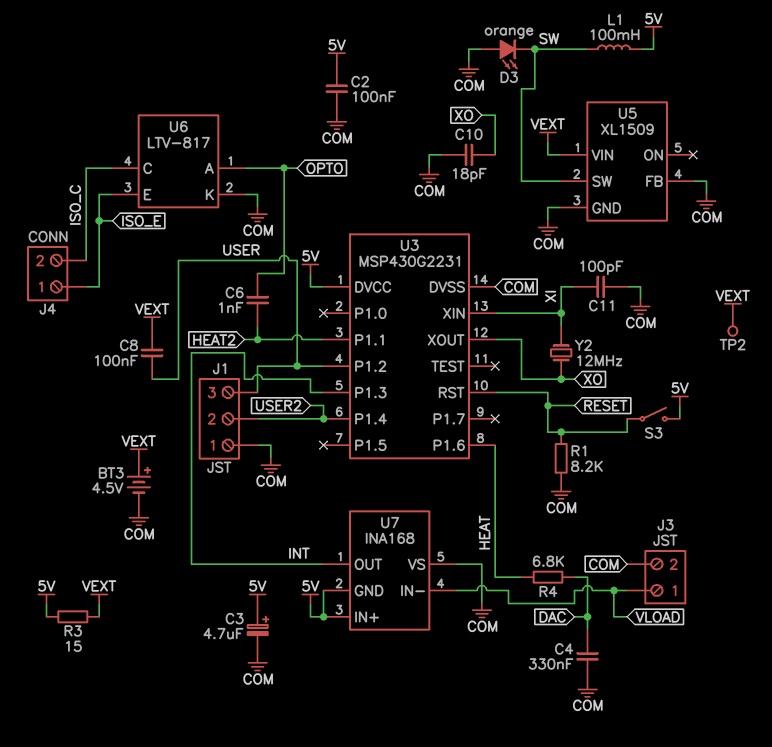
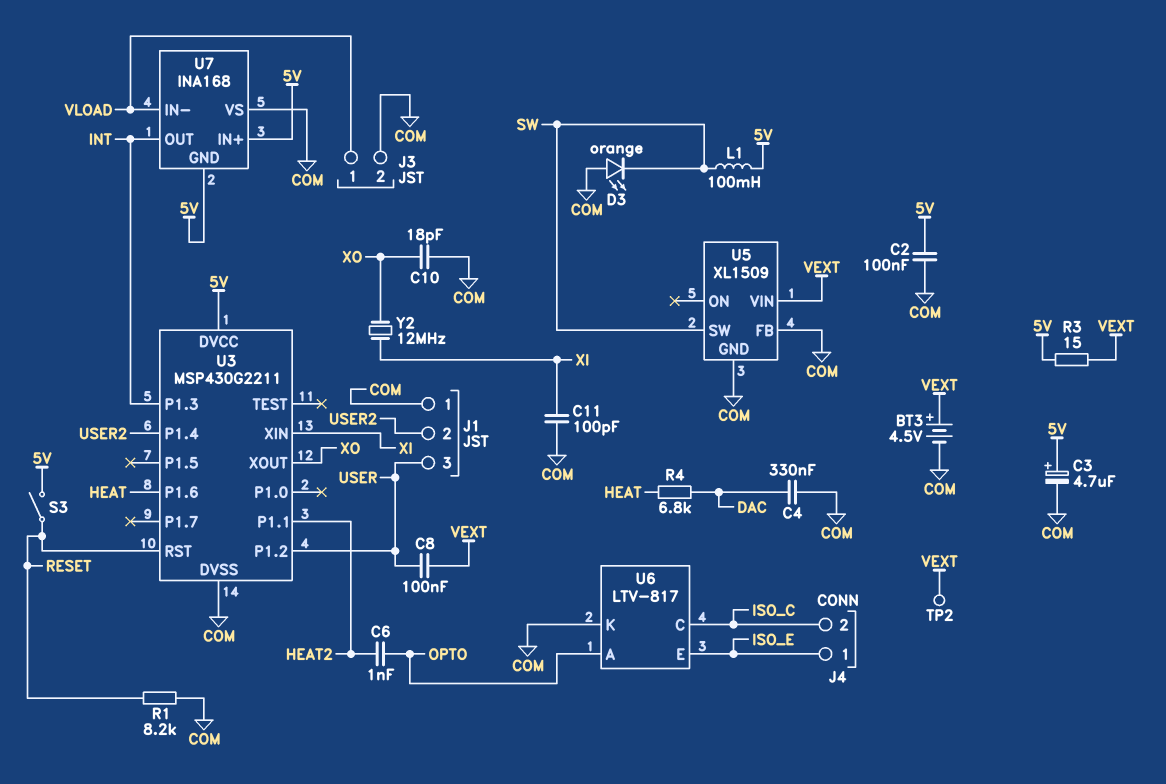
U3: MSP430G2231 -> MSP430G2211

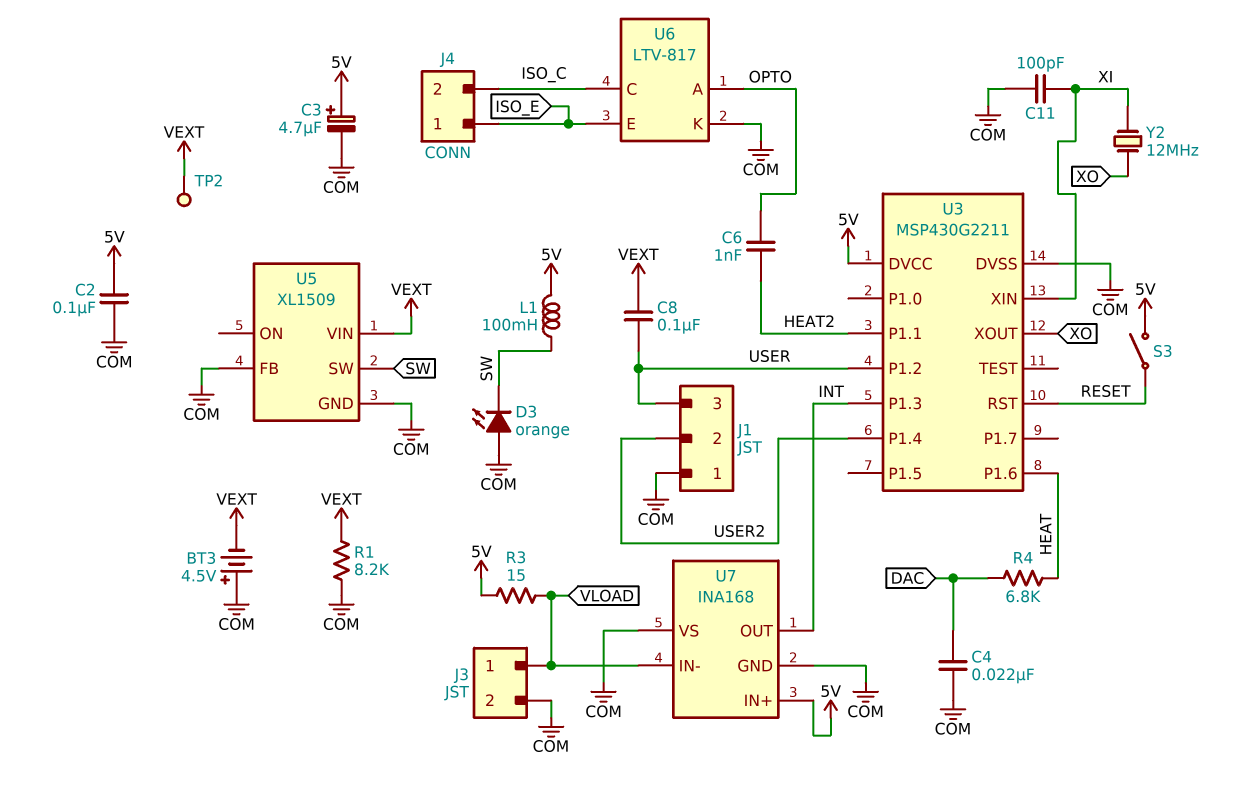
BT3: 4.5V (plus VEXT, minus COM) -> 4.5V (plus COM, minus VEXT)
C4: 330nF (COM, DAC) -> 22nF (COM, DAC)
C10: 18pF (COM, XO) -> none
R1: 8.2k (COM, RESET) -> 8.2k (COM, VEXT)
R3: 15 (5V, VEXT) -> 15 (5V, VLOAD)
U7 pin GND: 5V -> COM

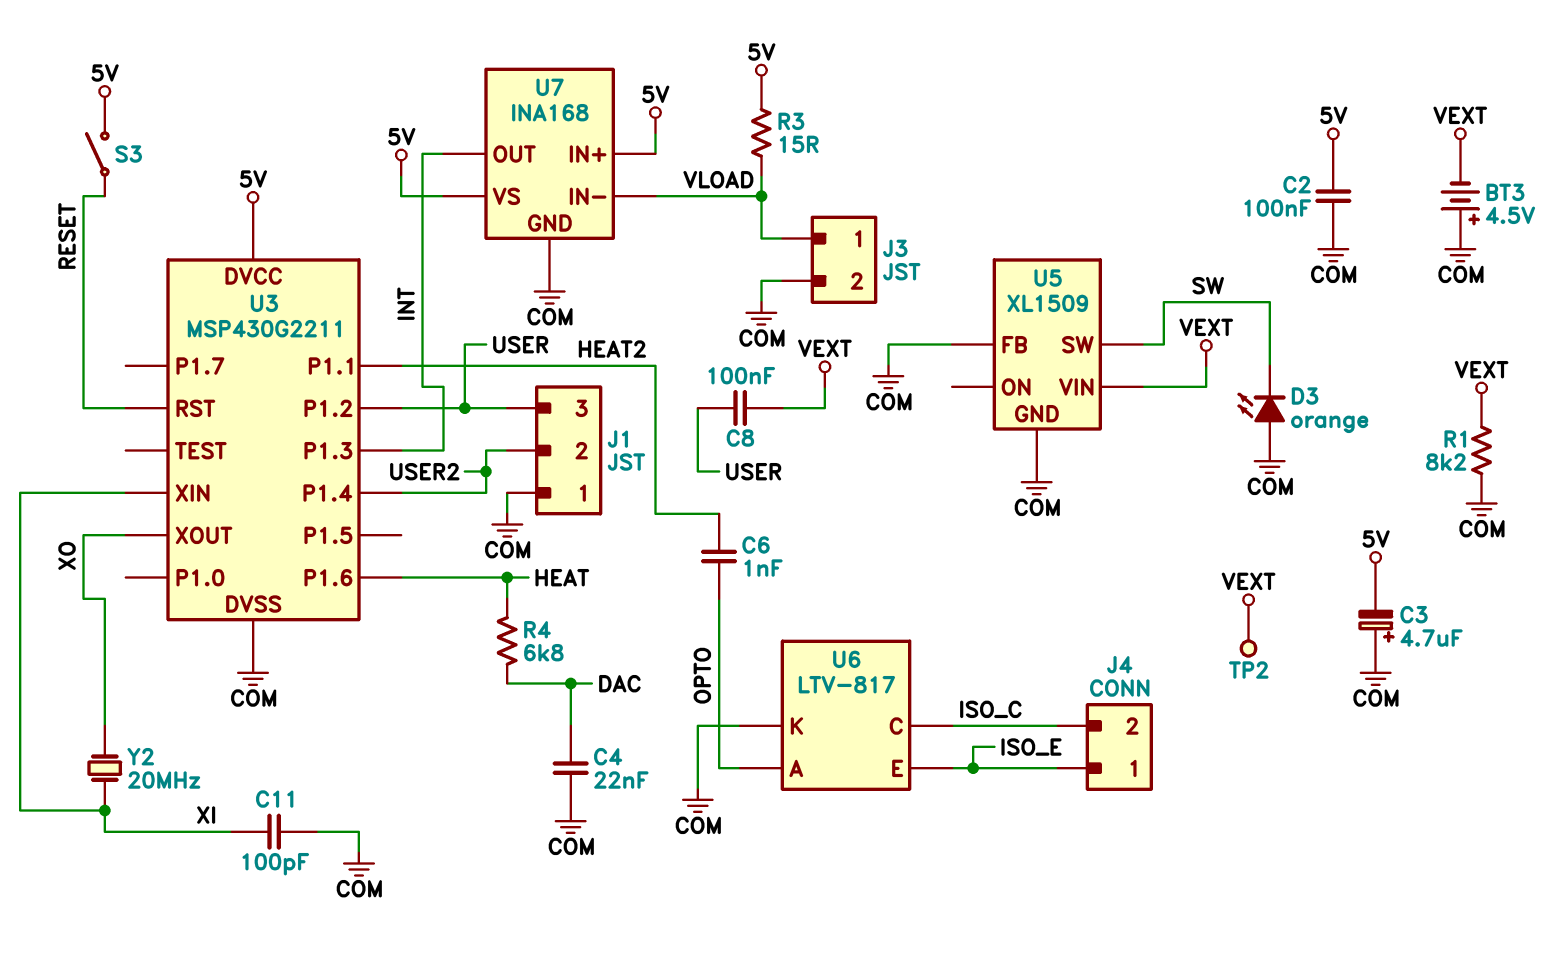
C3: 4.7uF (plus 5V, minus COM) -> 4.7uF (plus COM, minus 5V)
L1: 100mH (5V, SW) -> none
U7 pin VS: COM -> 5V
Y2: 12MHz (XI, XO) -> 20MHz (XI, XO)

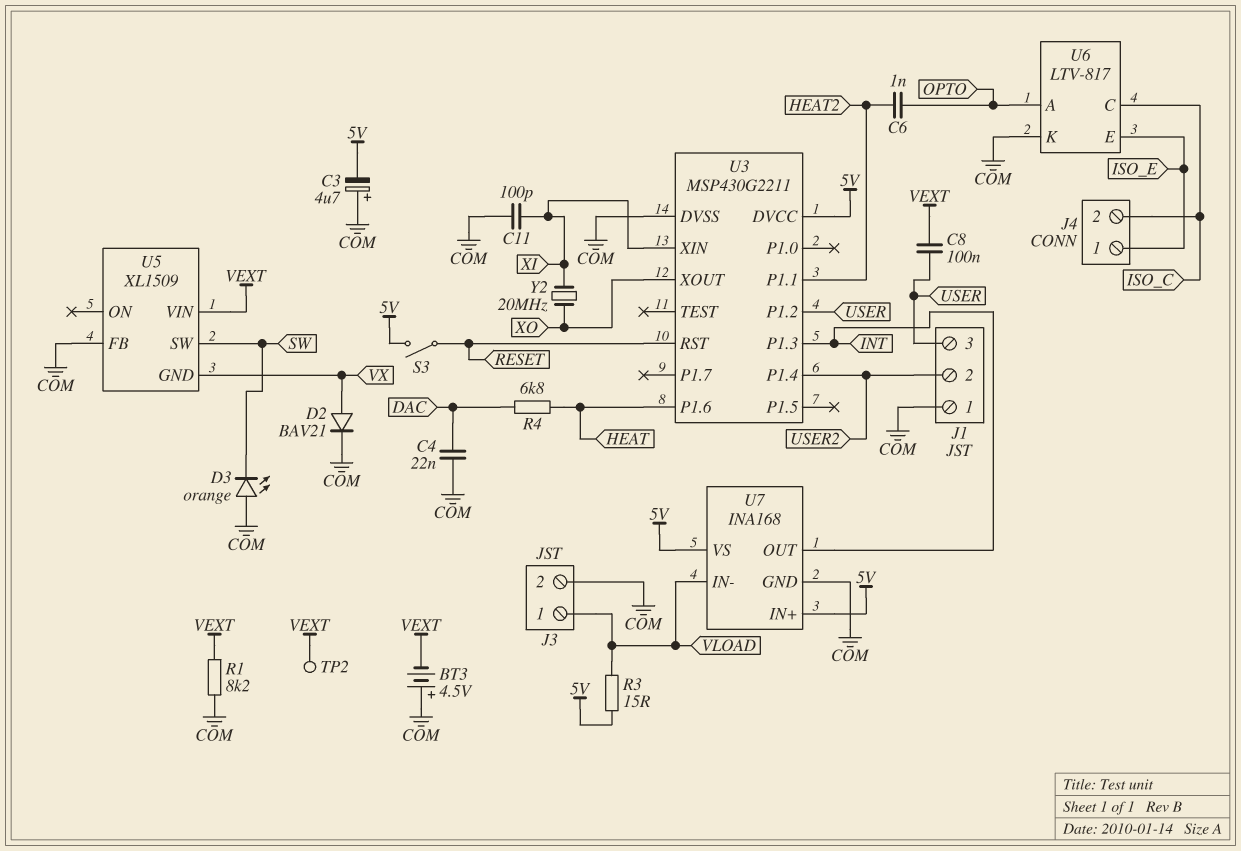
C2: 100nF (5V, COM) -> none
D2: none -> diode BAV21 (A VX, K COM)
U5 pin GND: COM -> VX

